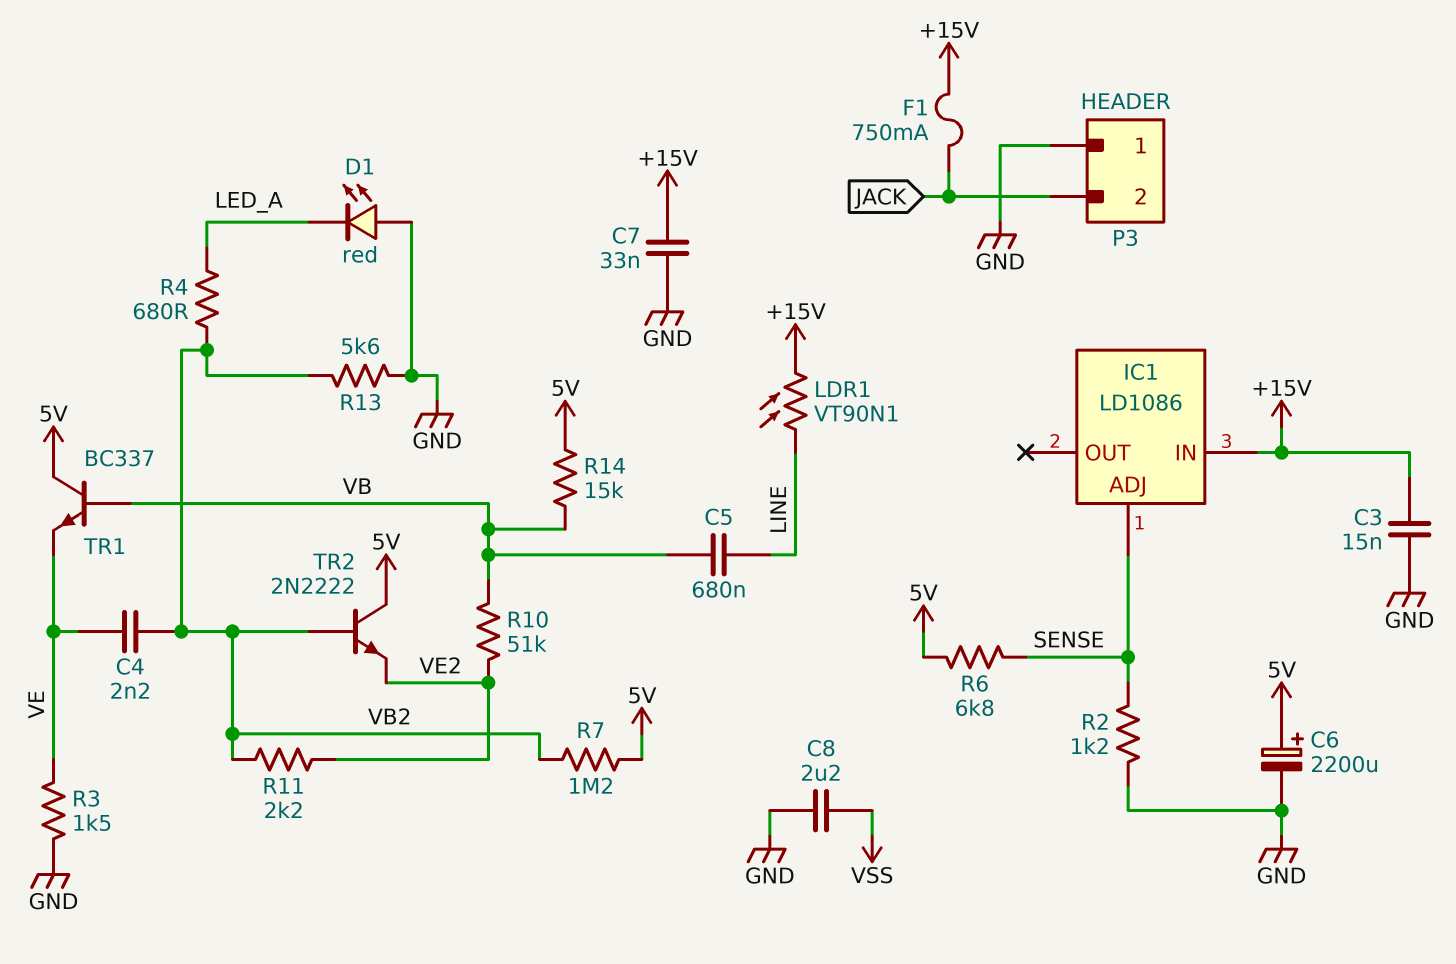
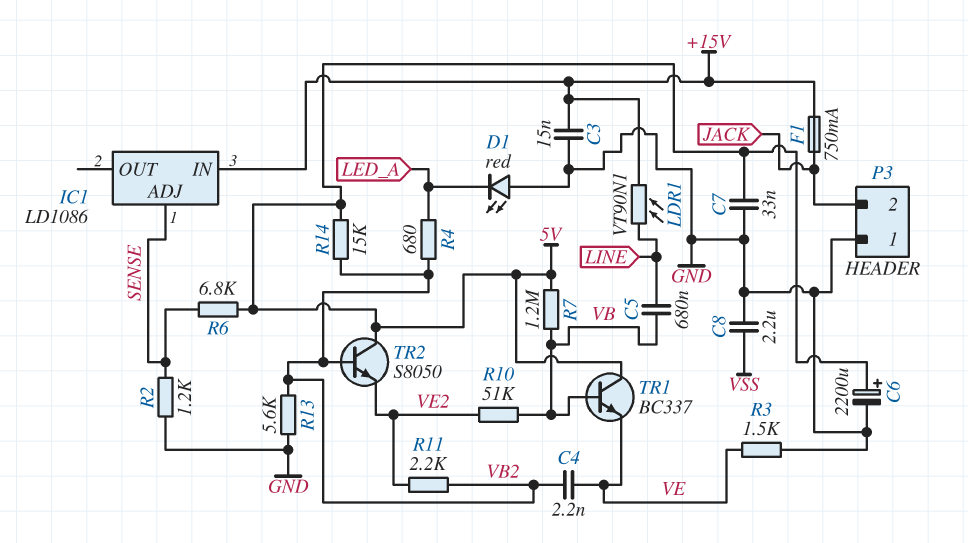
C7: 33nF (+15V, GND) -> 33nF (5V, GND)
R7: 1.2M (5V, VB2) -> 1.2M (5V, VB)
R14: 15k (5V, VB) -> 15k (5V, VB2)
TR2: NPN 2N2222 (B VB2, C 5V, E VE2) -> NPN S8050 (B VB2, C 5V, E VE2)

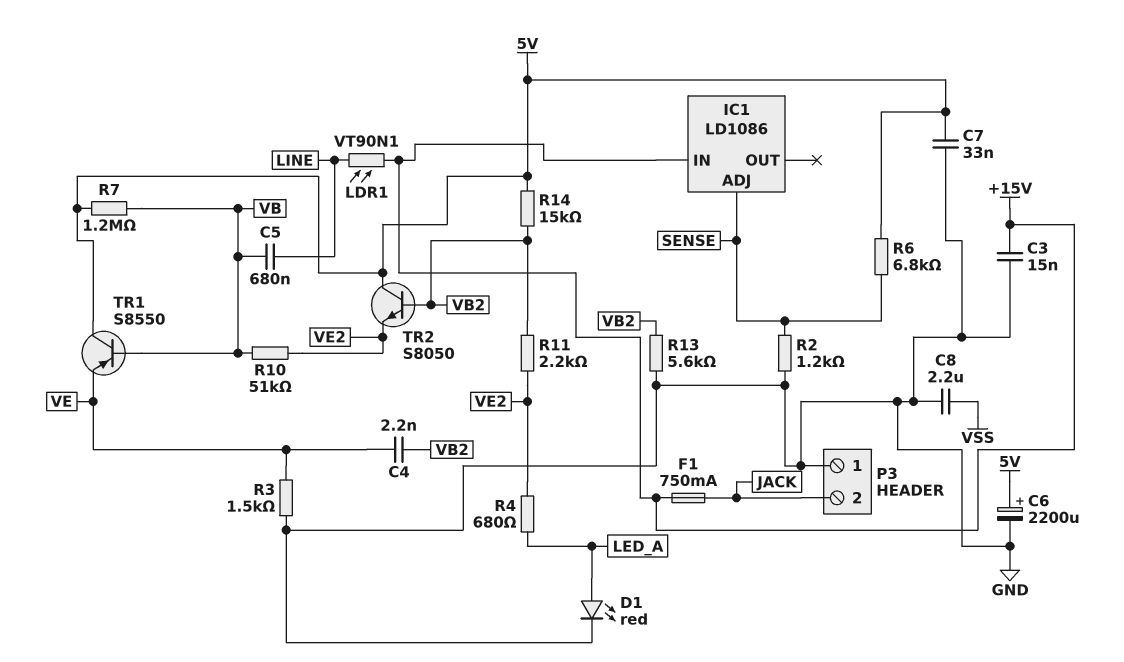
D1: LED red (A GND, K LED_A) -> LED red (A LED_A, K GND)
R4: 680 (LED_A, VB2) -> 680 (LED_A, VE2)
TR1: NPN BC337 (B VB, C 5V, E VE) -> PNP S8550 (B VB, C 5V, E VE)

